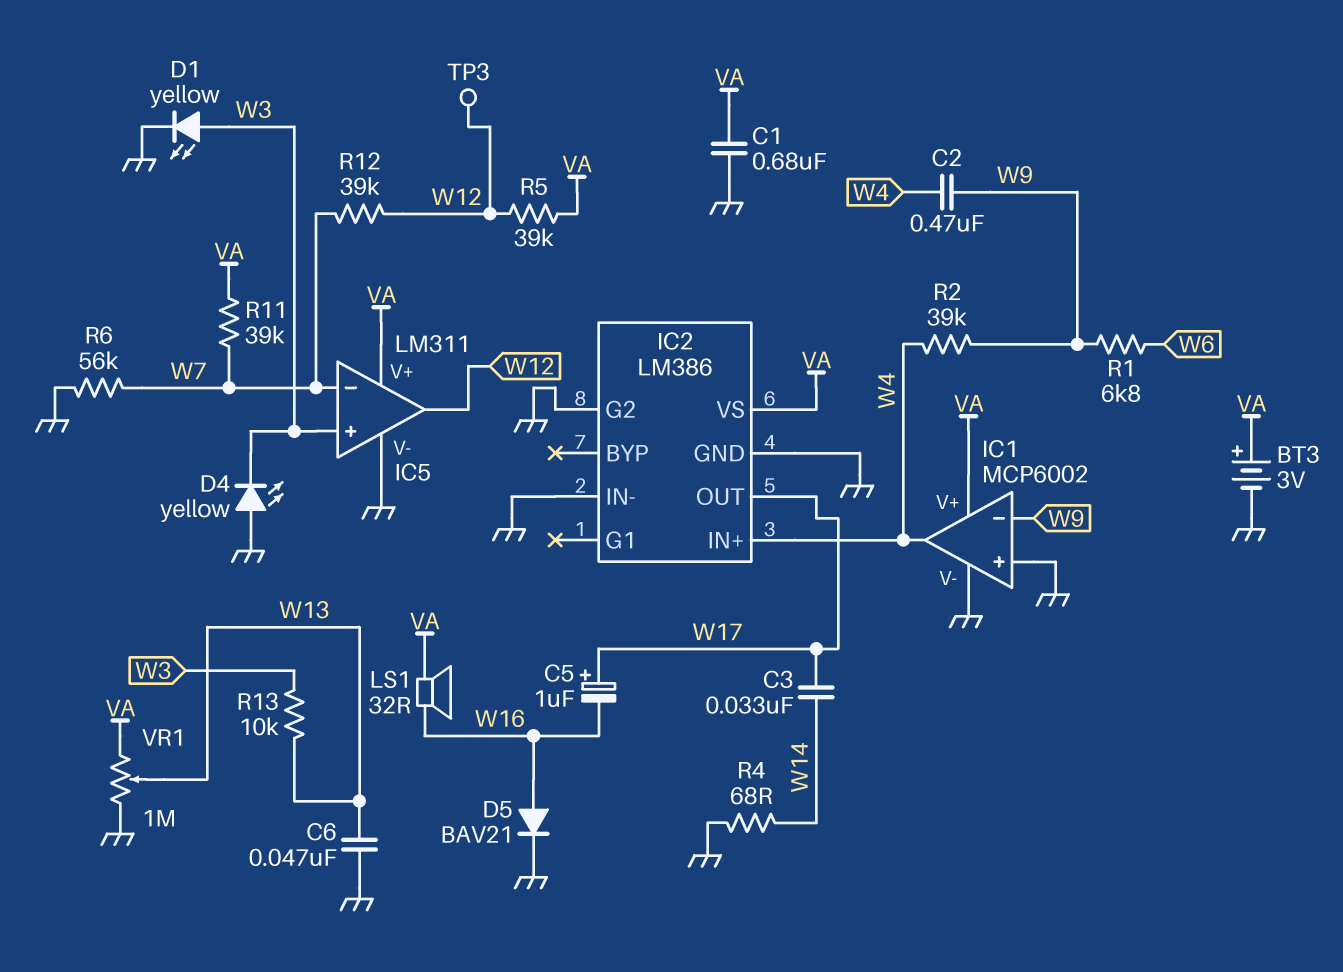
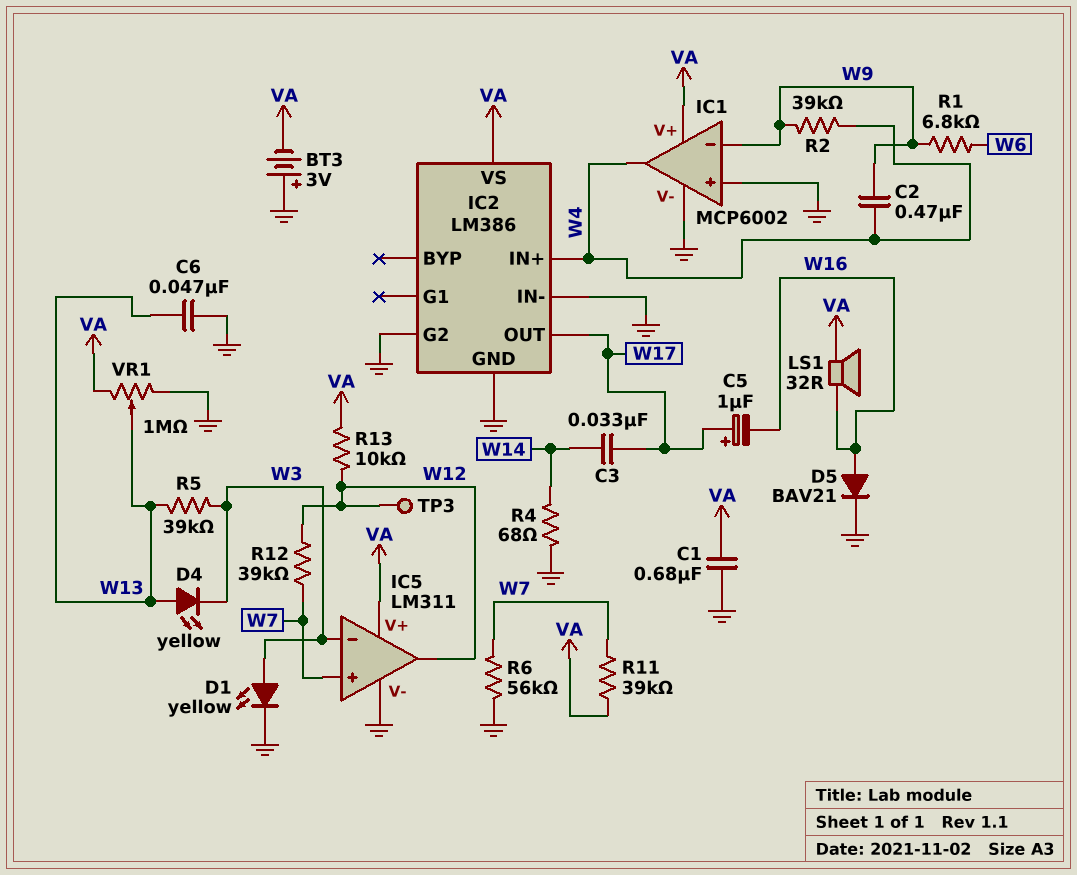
BT3: 3V (plus VA, minus GND) -> 3V (plus GND, minus VA)
D4: LED yellow (A GND, K W3) -> LED yellow (A W13, K W3)
IC5 pin in+: W3 -> W7
IC5 pin in-: W7 -> W3
R5: 39k (VA, W12) -> 39k (W3, W13)
R13: 10k (W3, W13) -> 10k (VA, W12)

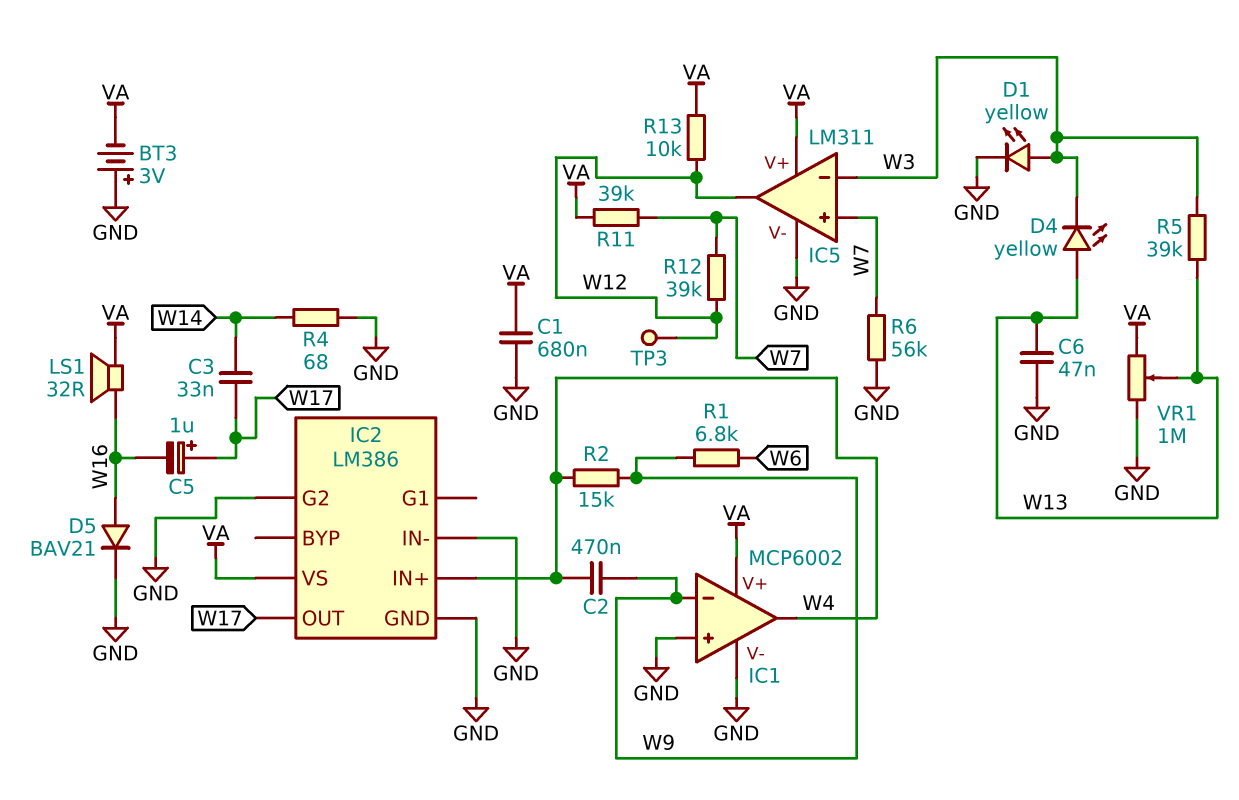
R2: 39k (W4, W9) -> 15k (W4, W9)

